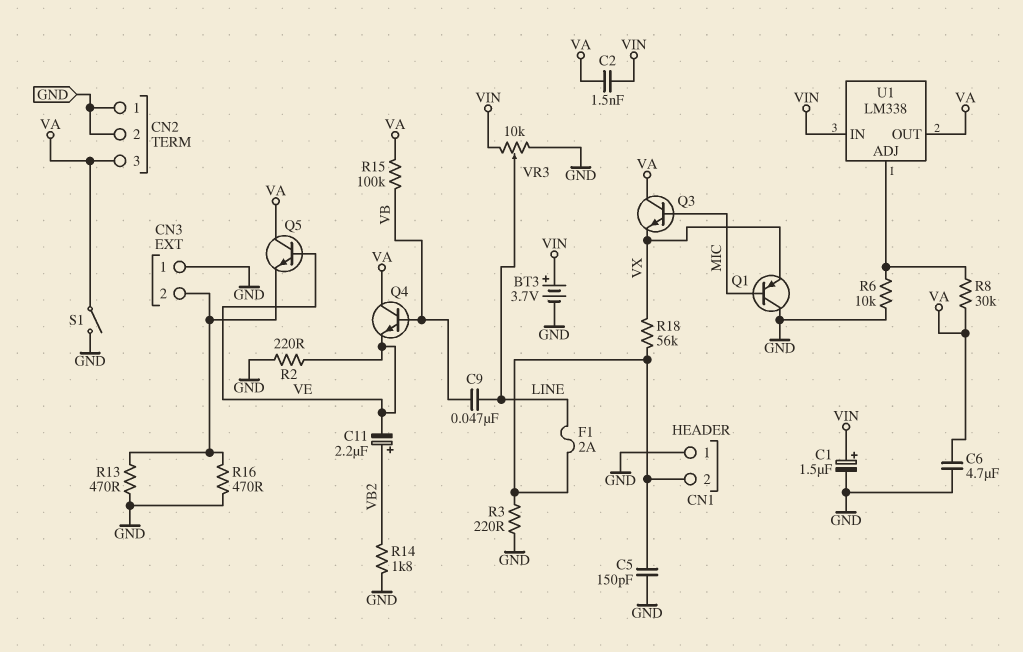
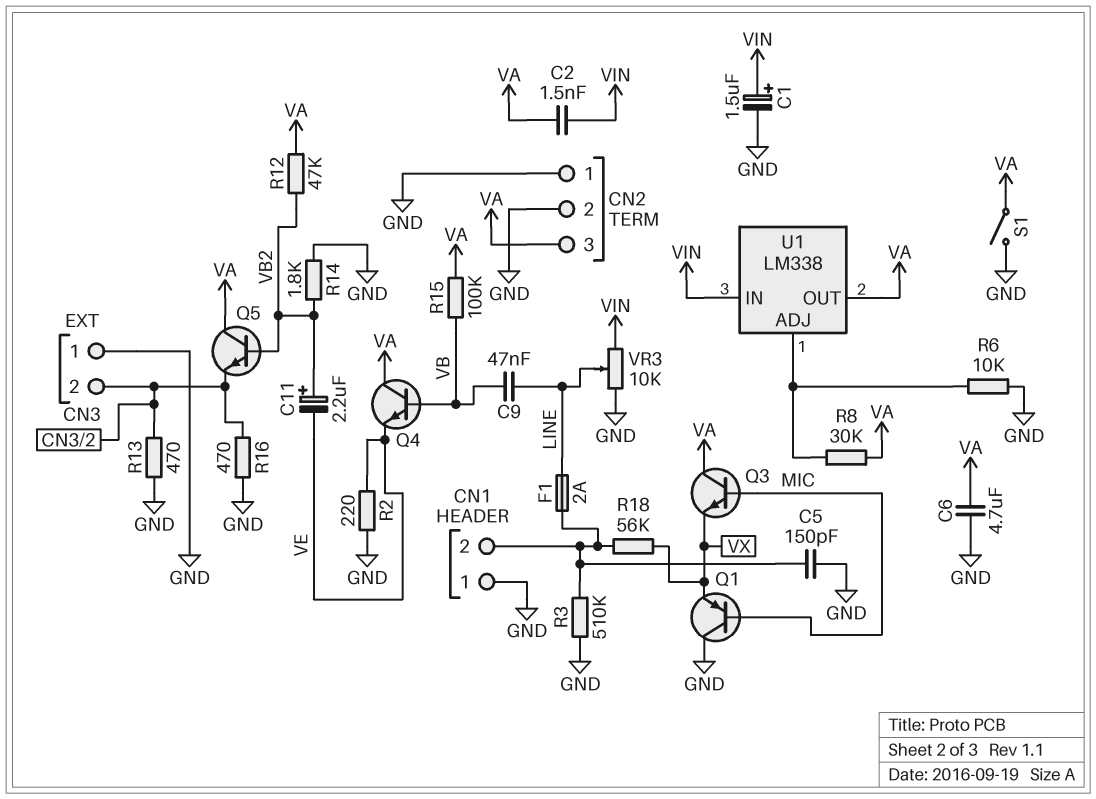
BT3: 3.7V (plus VIN, minus GND) -> none
Q5: NPN (B VE, C VA, E CN3/2) -> NPN (B VB2, C VA, E CN3/2)
R3: 220 (CN1/2, GND) -> 510k (CN1/2, GND)
R12: none -> 47k (VA, VB2)

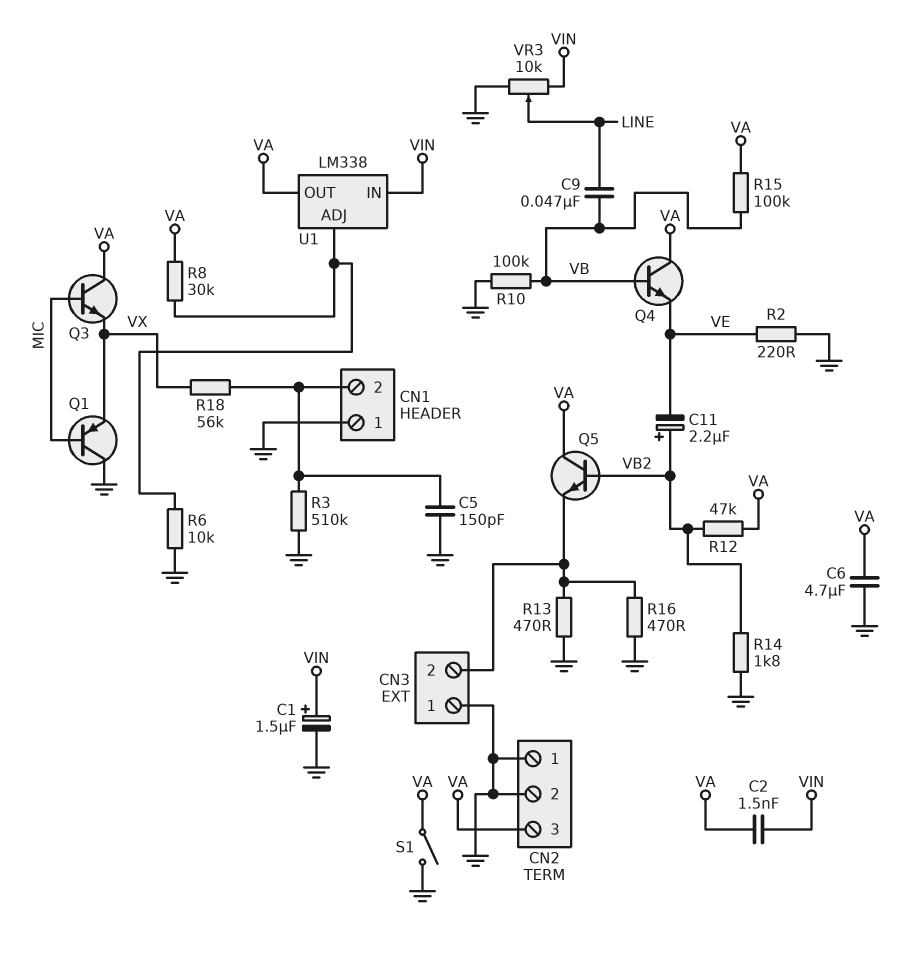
F1: 2A (CN1/2, LINE) -> none
R10: none -> 100k (GND, VB)

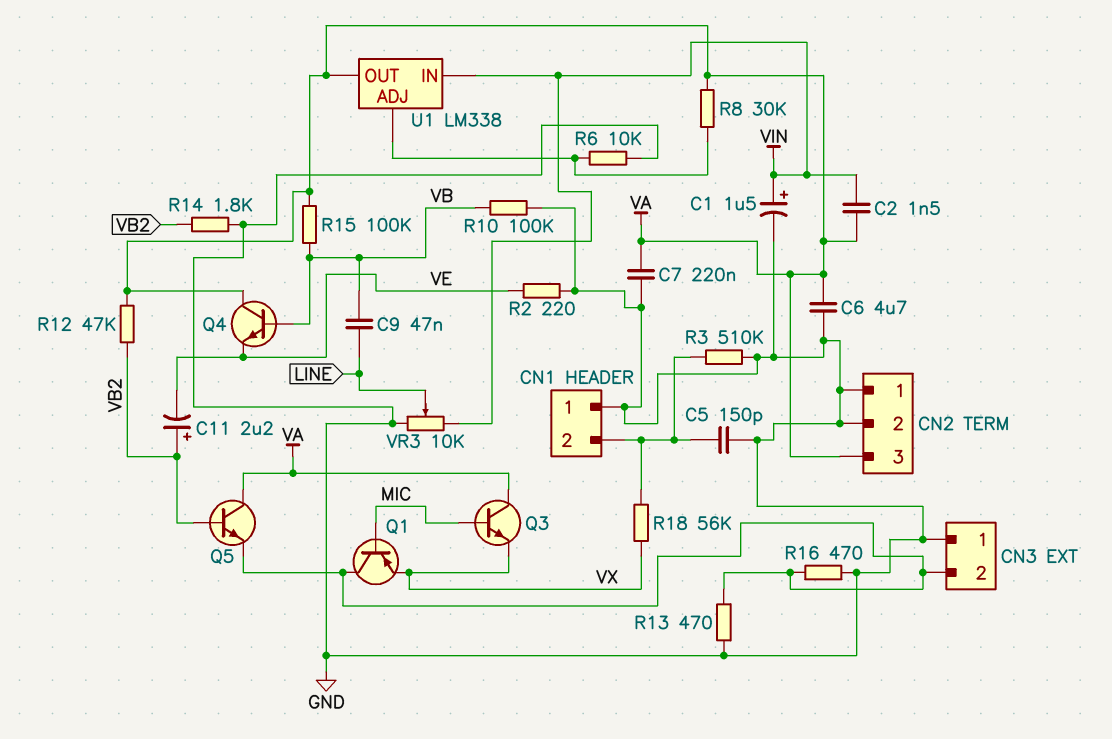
C7: none -> 220nF (GND, VA)
Q1: PNP (B MIC, C GND, E VX) -> PNP (B MIC, C CN3/2, E VX)
S1: switch (GND, VA) -> none

